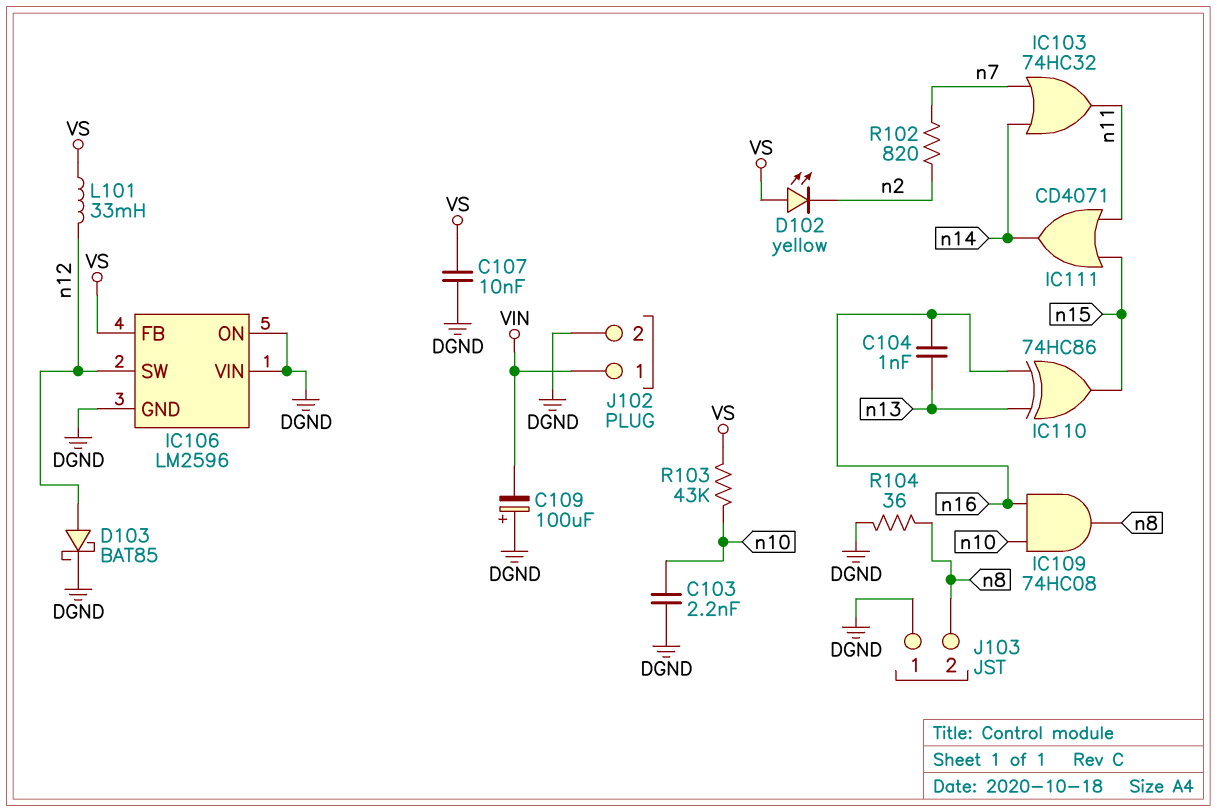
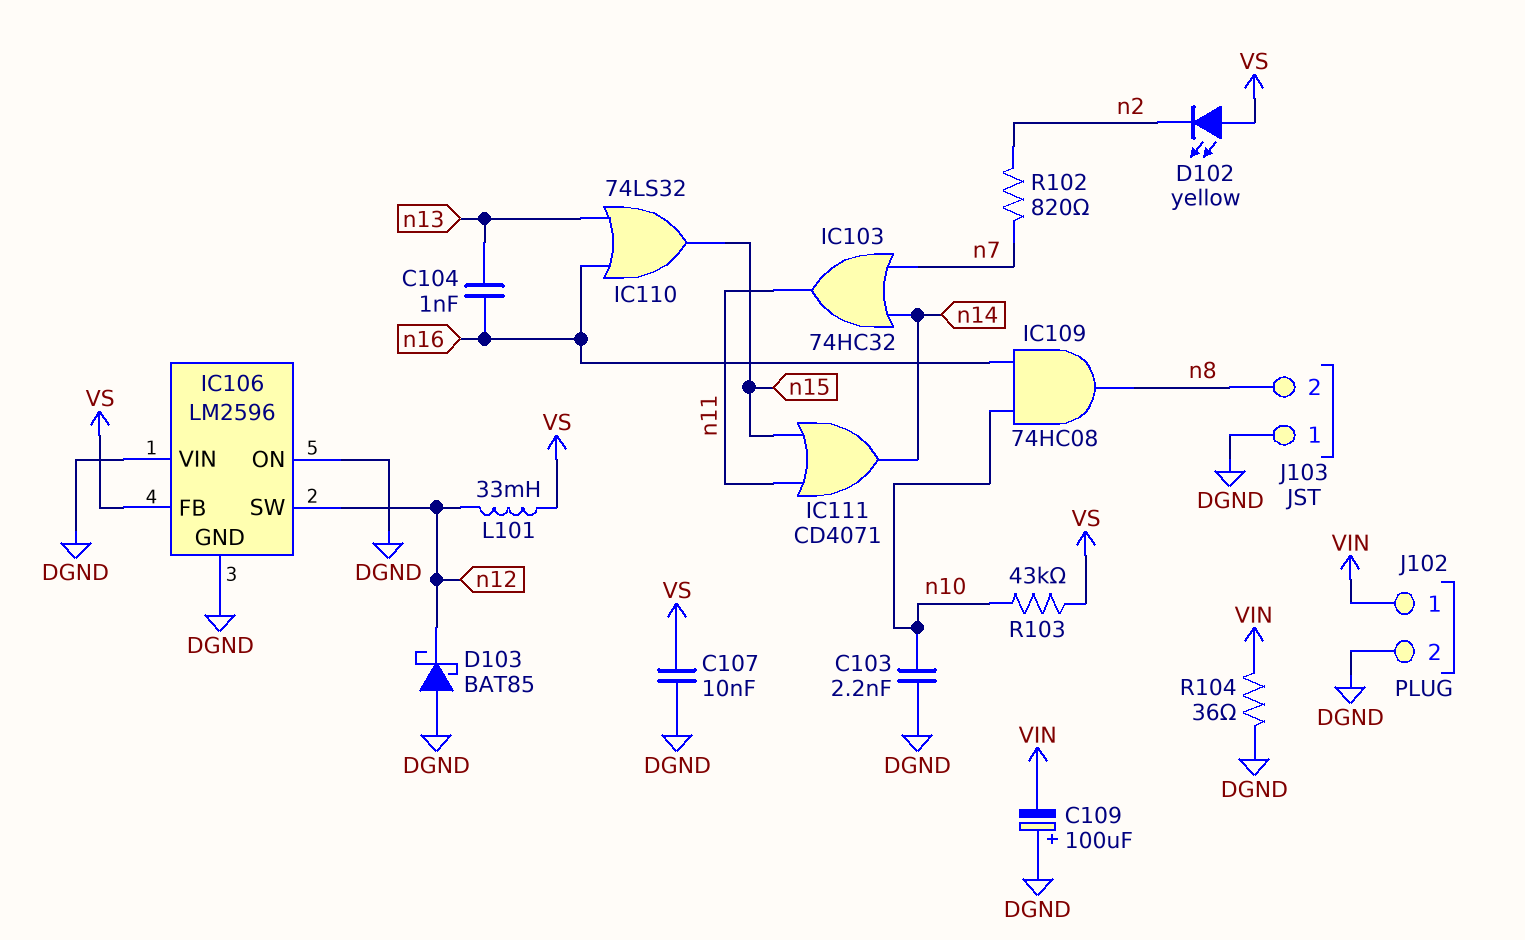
D103: schottky BAT85 (A n12, K DGND) -> schottky BAT85 (A DGND, K n12)
IC110: XOR 74HC86 (in n13, in n16, out n15) -> OR 74LS32 (in n13, in n16, out n15)
R104: 36 (DGND, n8) -> 36 (DGND, VIN)

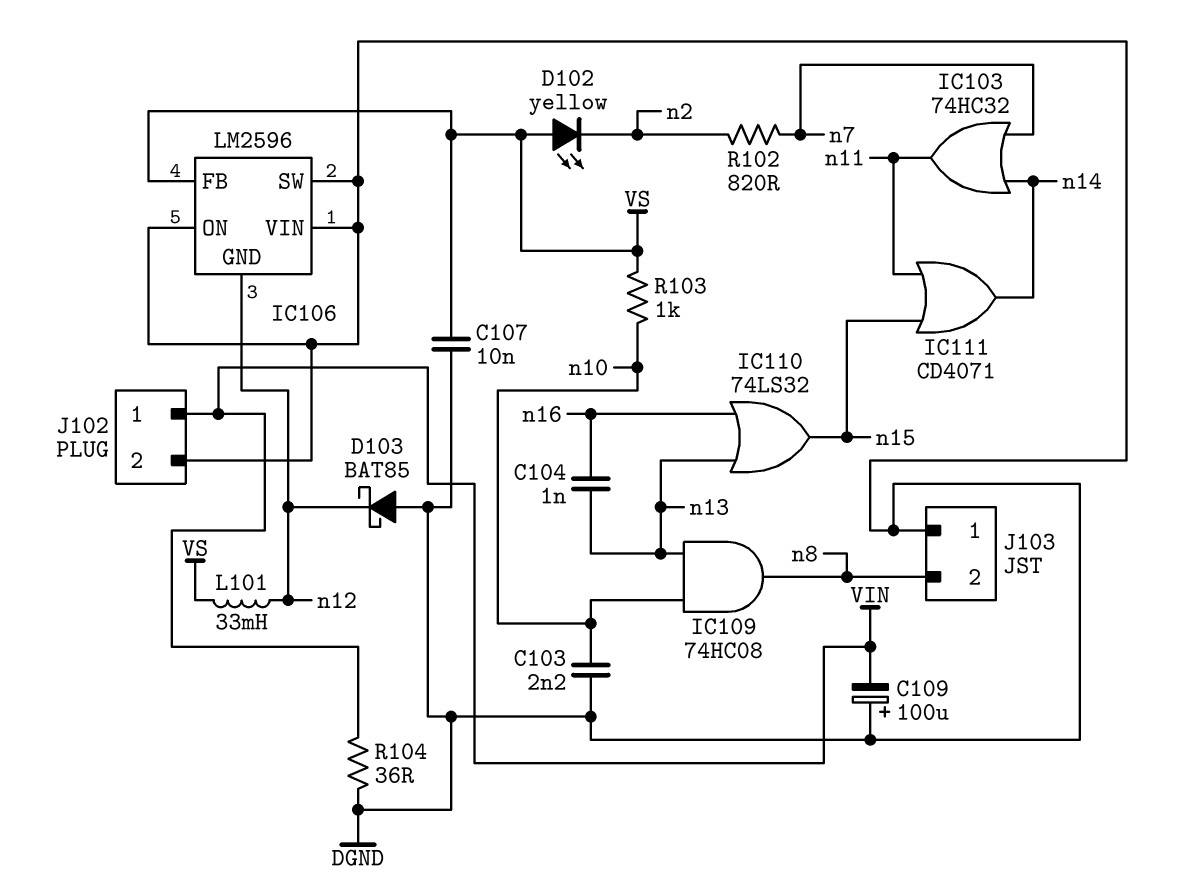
IC106 pin GND: DGND -> n12
IC106 pin SW: n12 -> DGND
IC109: AND 74HC08 (in n10, in n16, out n8) -> AND 74HC08 (in n10, in n13, out n8)
R103: 43k (VS, n10) -> 1k (VS, n10)

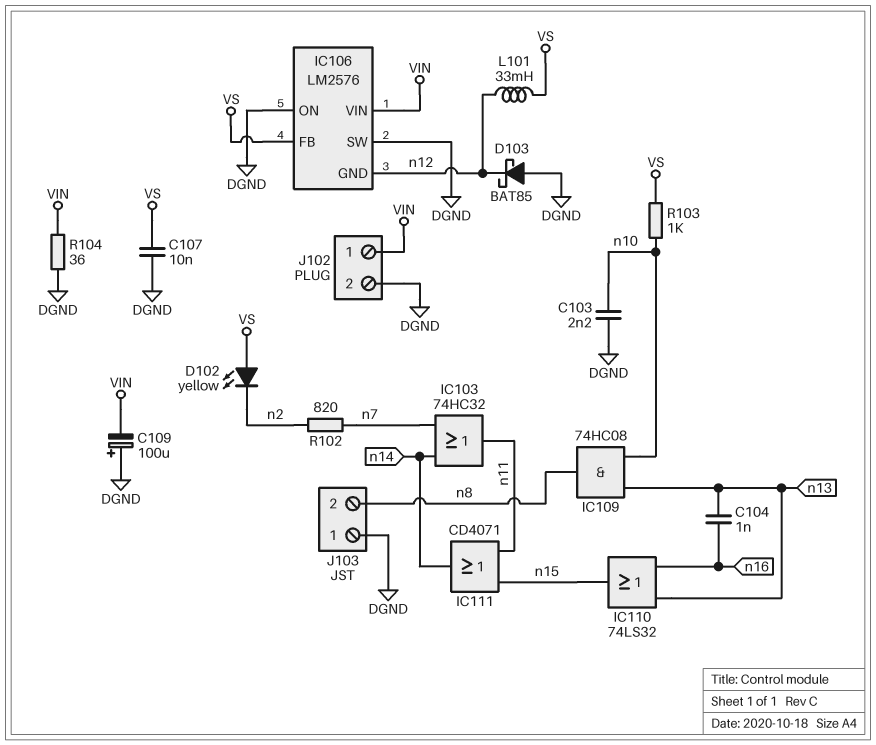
IC106: LM2596 -> LM2576
IC106 pin VIN: DGND -> VIN

